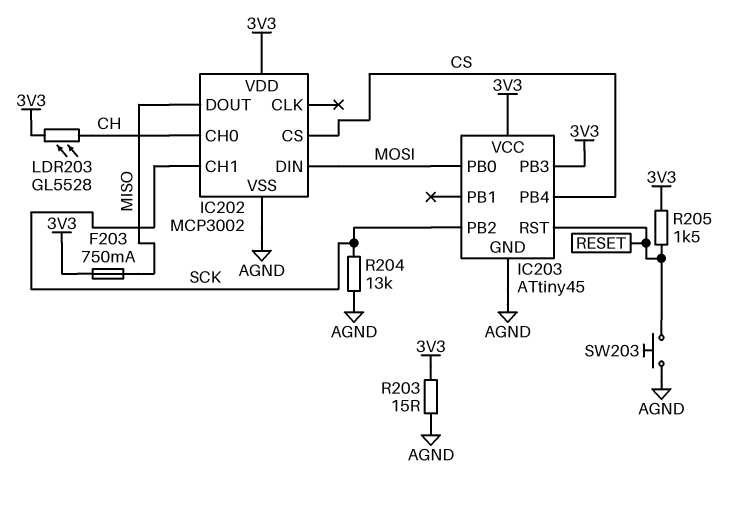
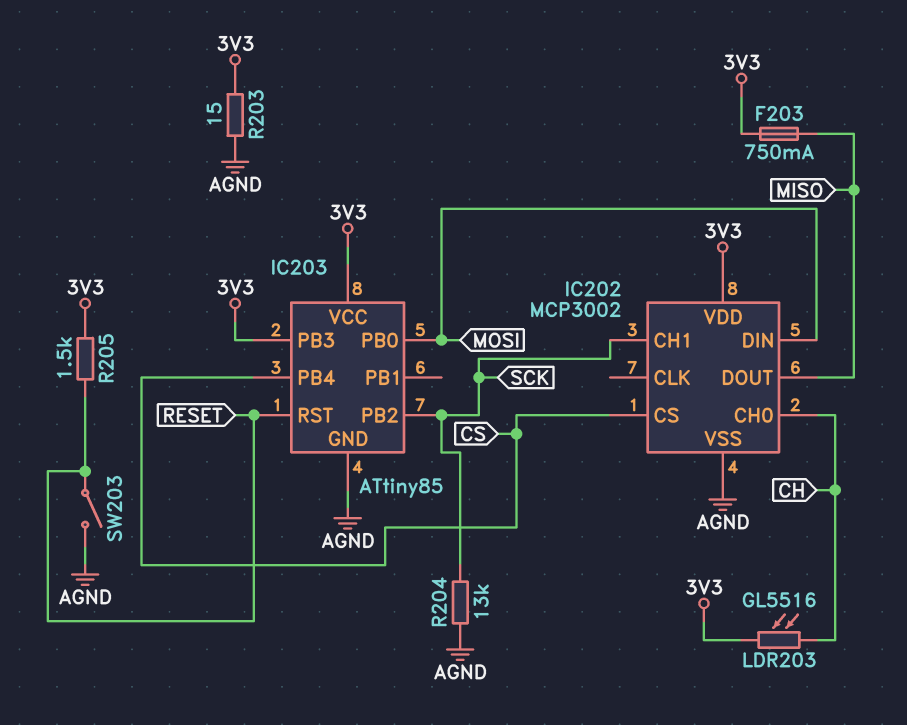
IC203: ATtiny45 -> ATtiny85
LDR203: GL5528 (3V3, CH) -> GL5516 (3V3, CH)
SW203: button (AGND, RESET) -> switch (AGND, RESET)

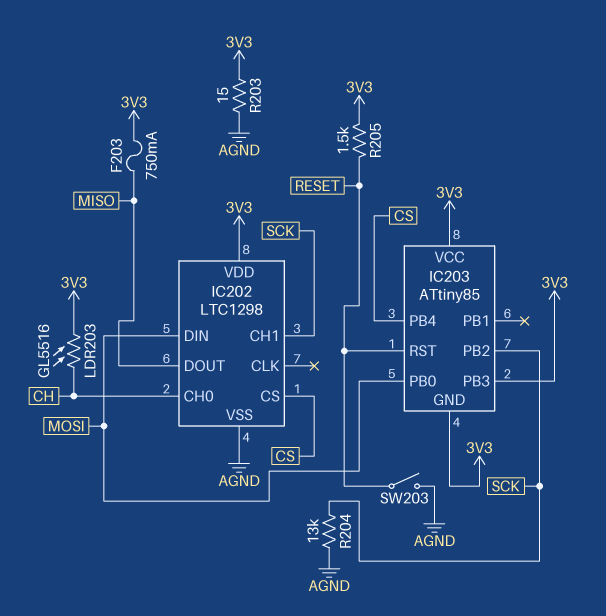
IC202: MCP3002 -> LTC1298
IC203 pin GND: AGND -> 3V3

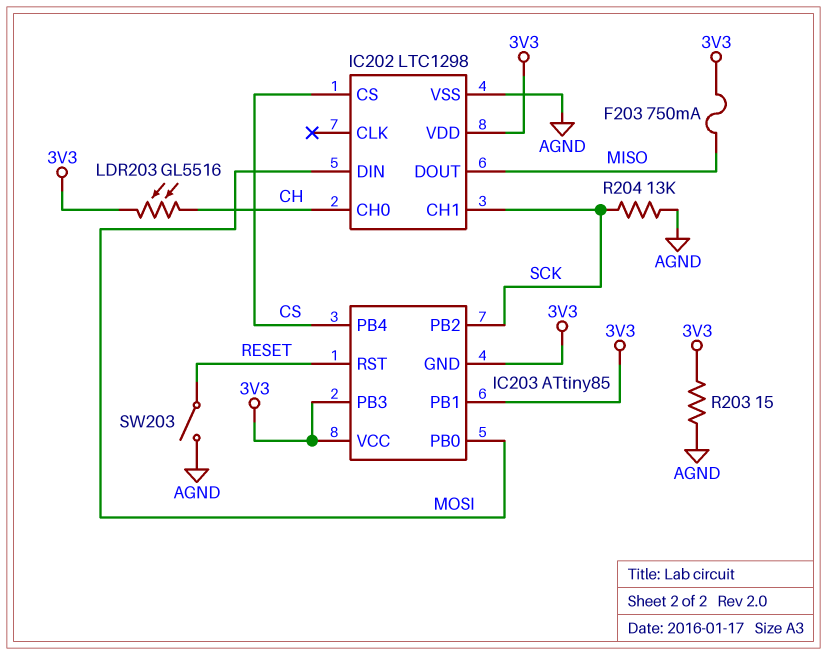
IC203 pin PB1: none -> 3V3
R205: 1.5k (3V3, RESET) -> none

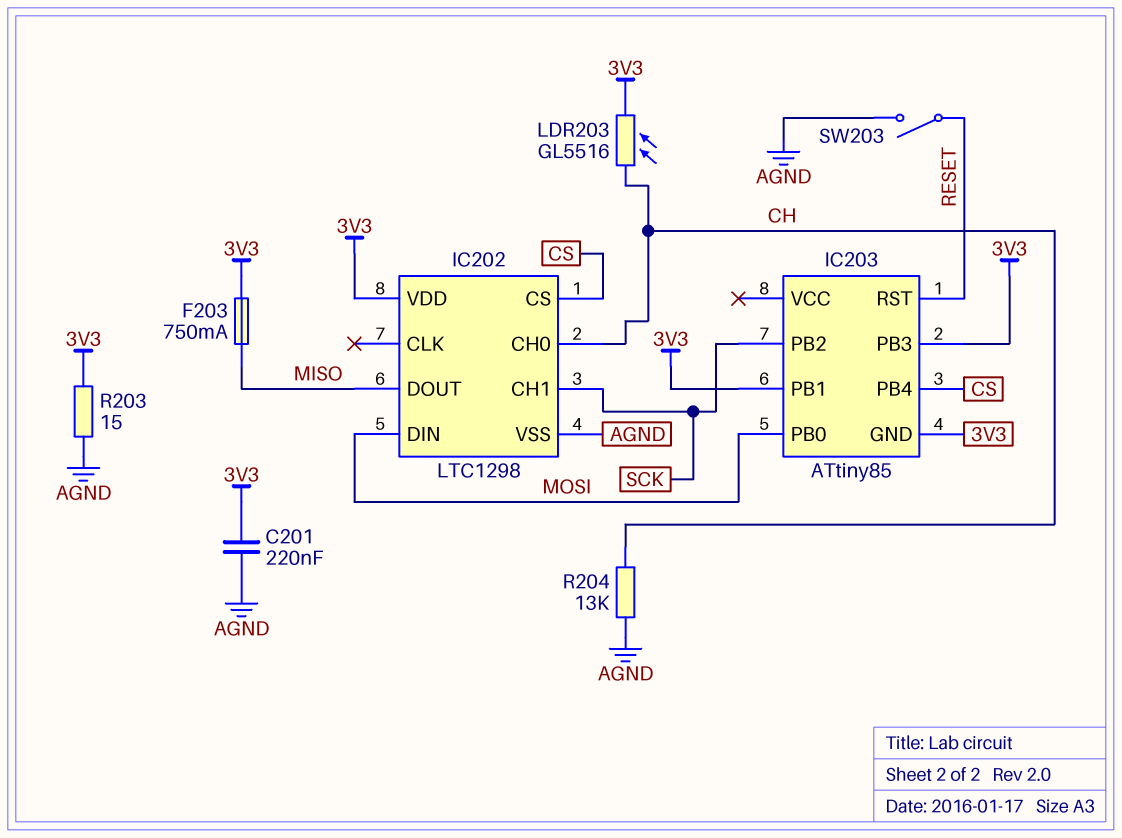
C201: none -> 220nF (3V3, AGND)
IC203 pin VCC: 3V3 -> none
R204: 13k (AGND, SCK) -> 13k (AGND, CH)

